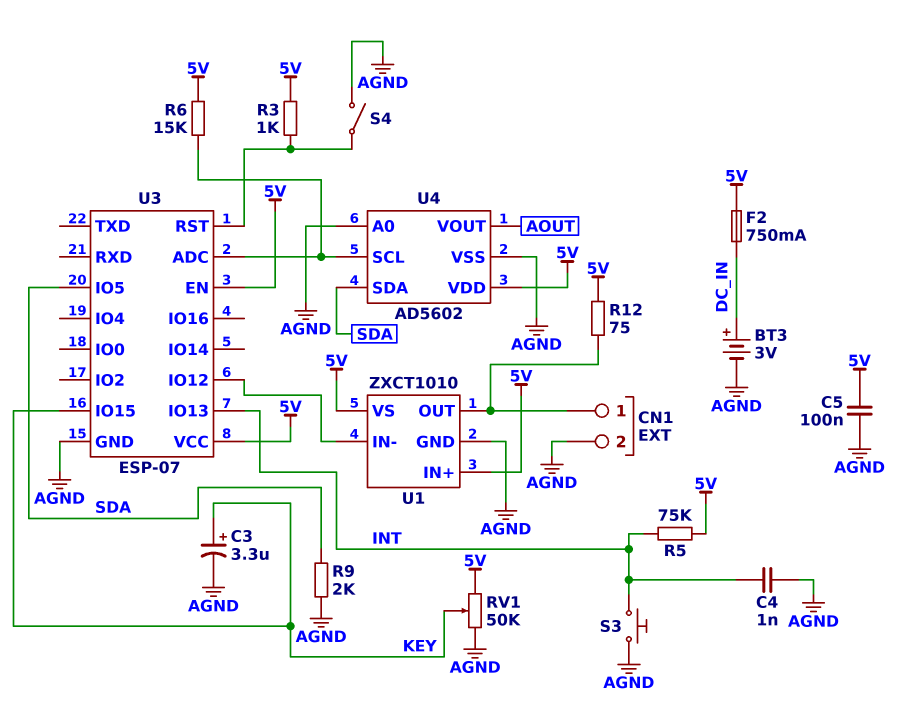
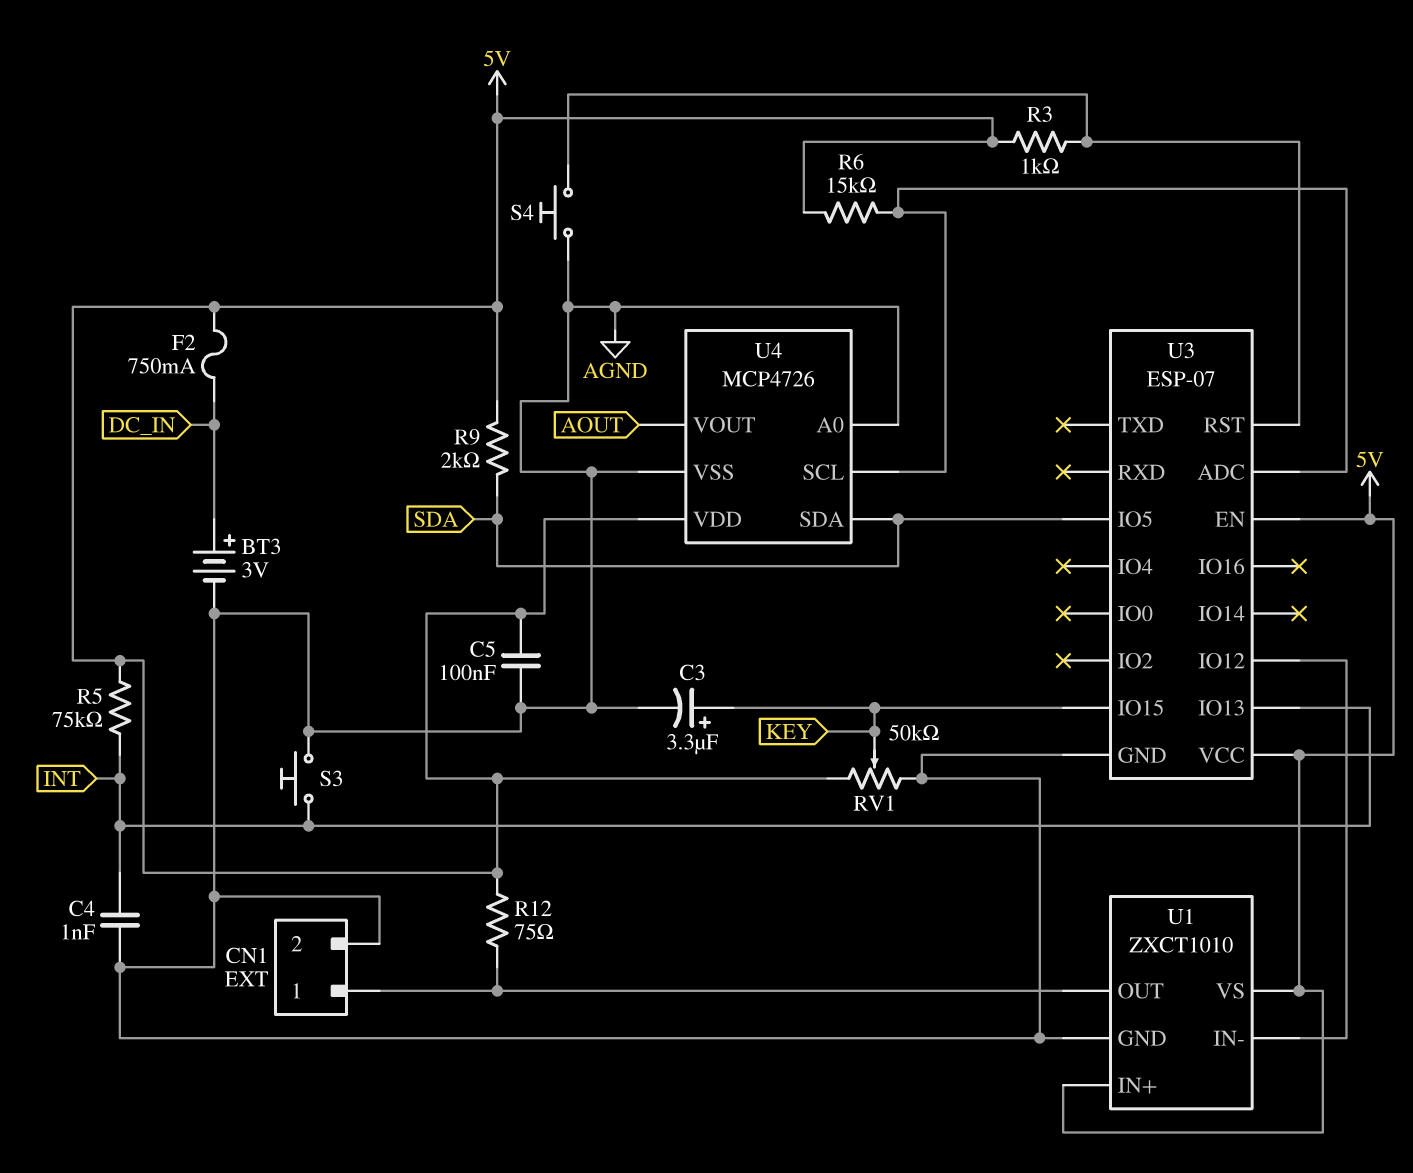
R9: 2k (AGND, SDA) -> 2k (5V, SDA)
S4: switch (AGND, U3/RST) -> button (AGND, U3/RST)
U4: AD5602 -> MCP4726

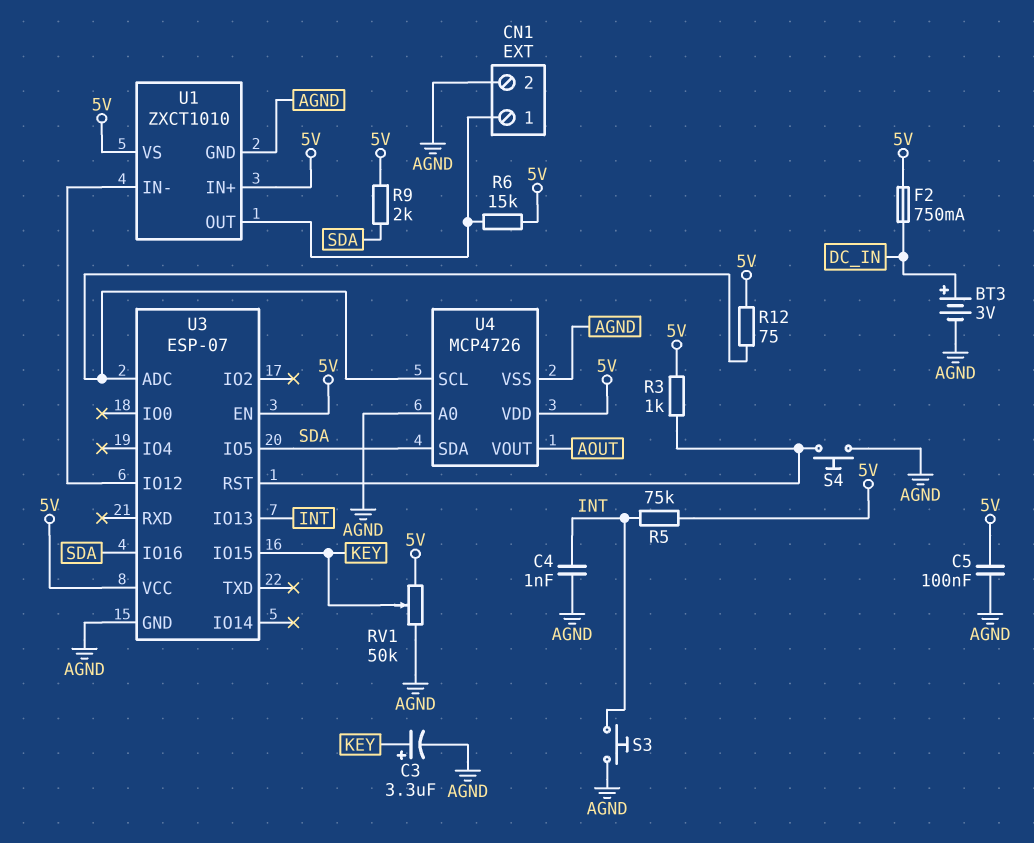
R6: 15k (5V, U3/ADC) -> 15k (5V, CN1/1)
R12: 75 (5V, CN1/1) -> 75 (5V, U3/ADC)
U3 pin IO16: none -> SDA

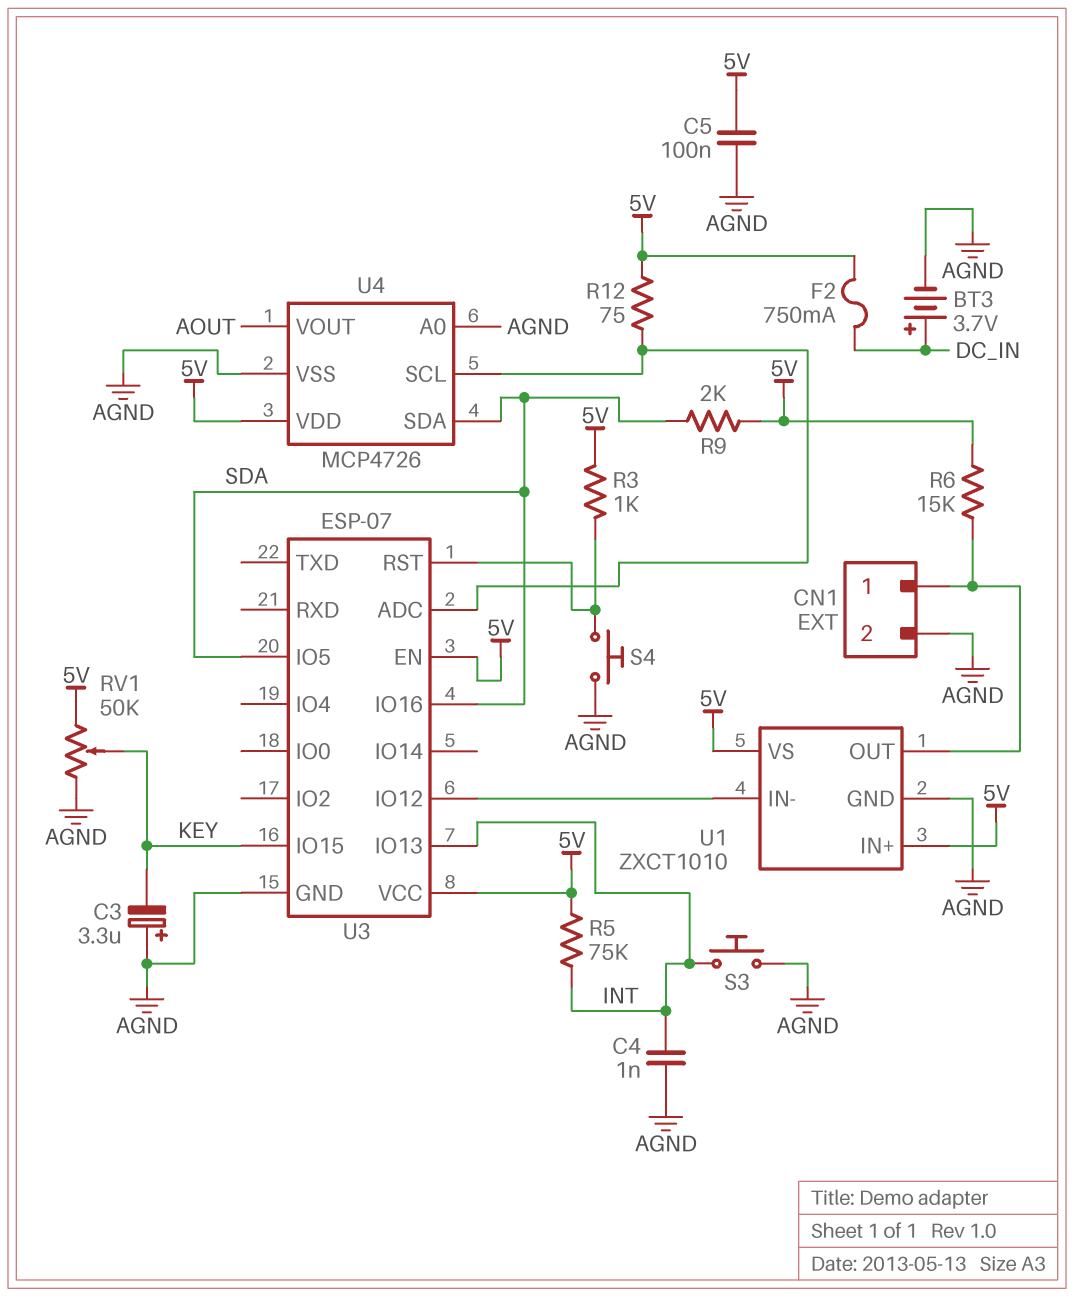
BT3: 3V (plus DC_IN, minus AGND) -> 3.7V (plus DC_IN, minus AGND)
C3: 3.3uF (plus KEY, minus AGND) -> 3.3uF (plus AGND, minus KEY)

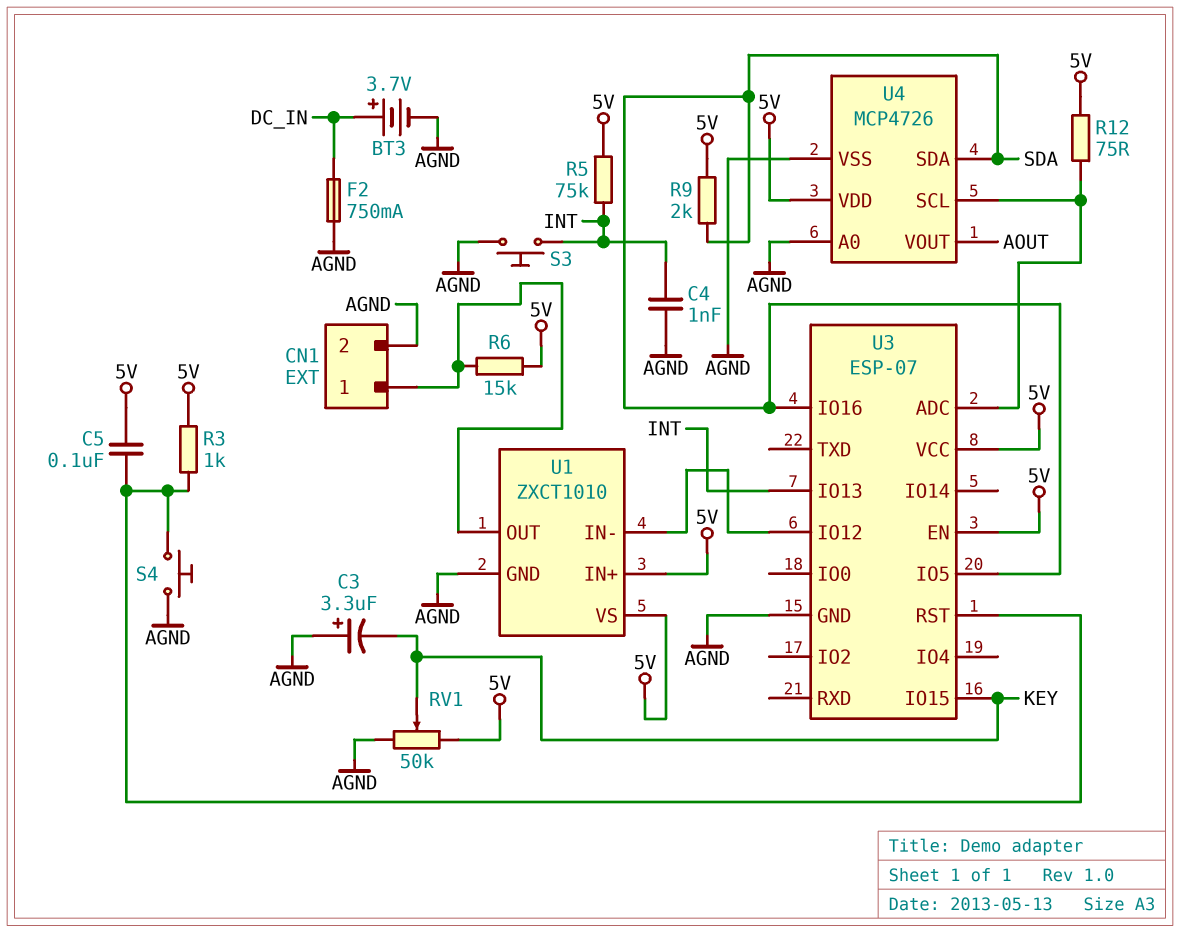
C5: 100nF (5V, AGND) -> 100nF (5V, U3/RST)
F2: 750mA (5V, DC_IN) -> 750mA (AGND, DC_IN)

